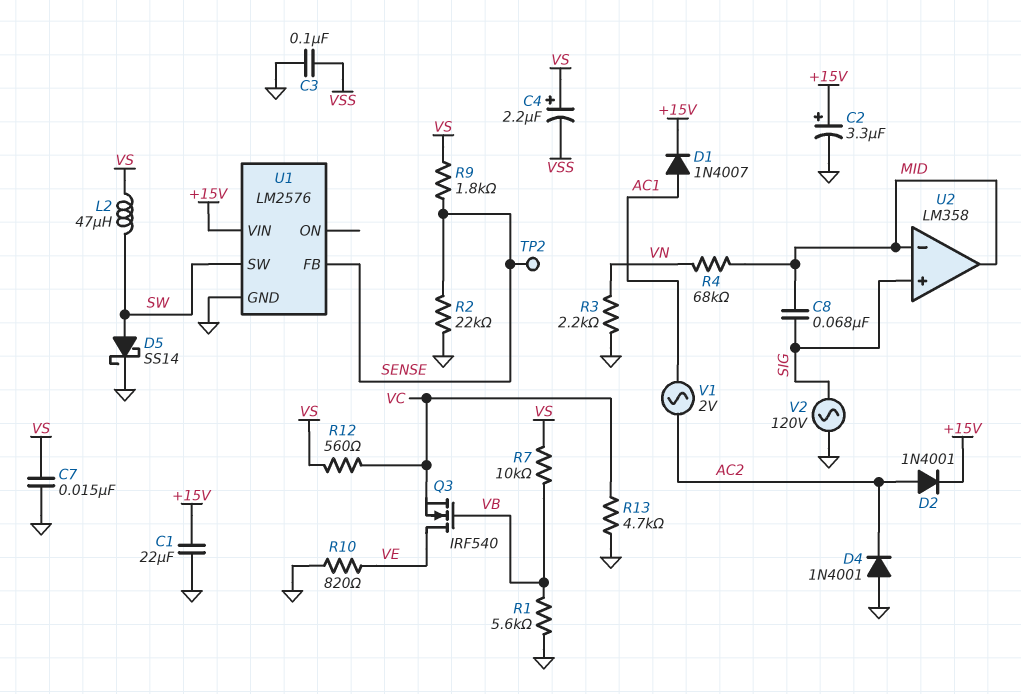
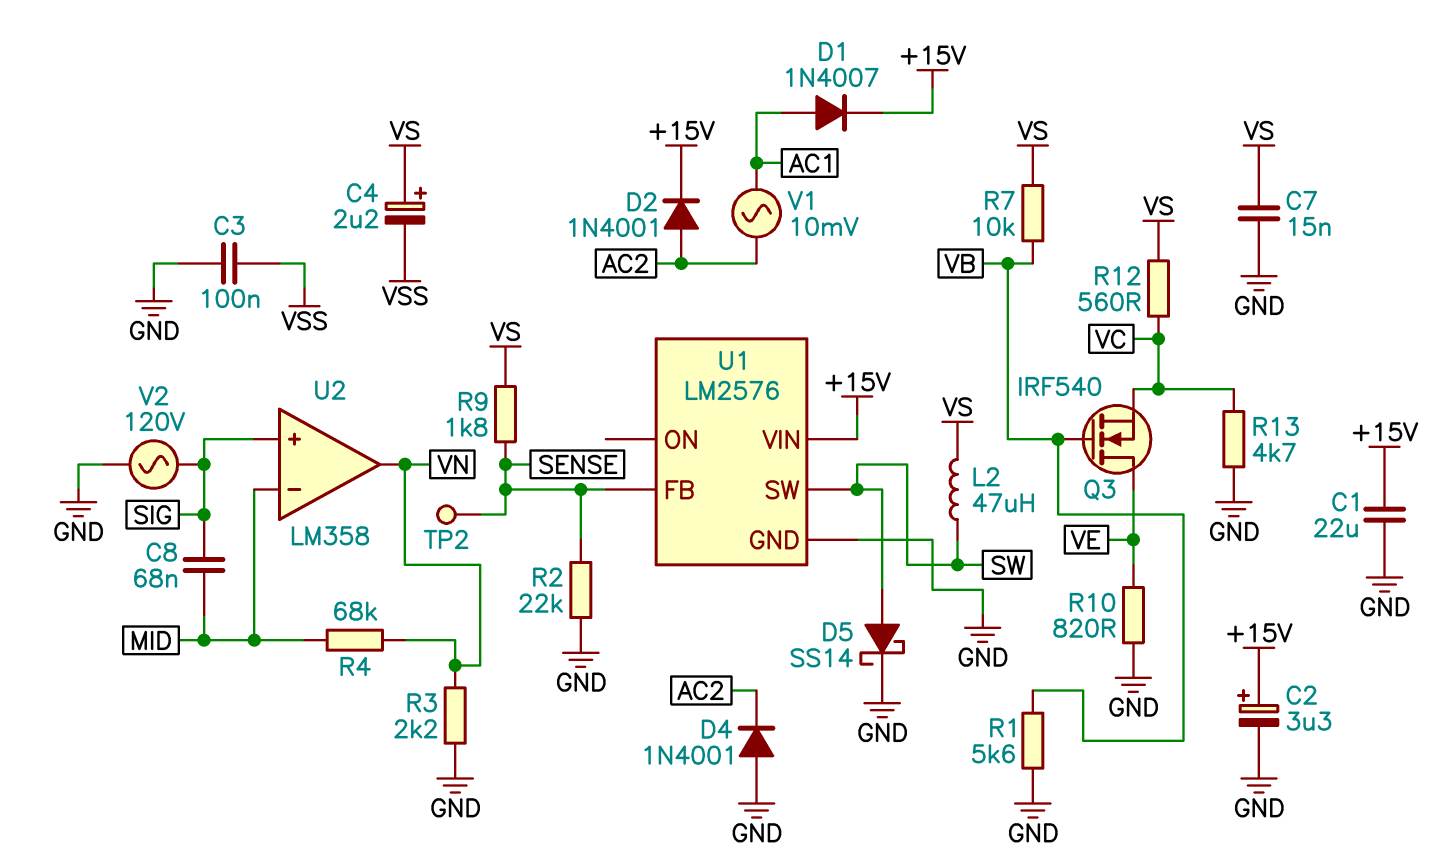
U2 pin out: MID -> VN
V1: AC 2V (AC1, AC2) -> AC 10mV (AC1, AC2)

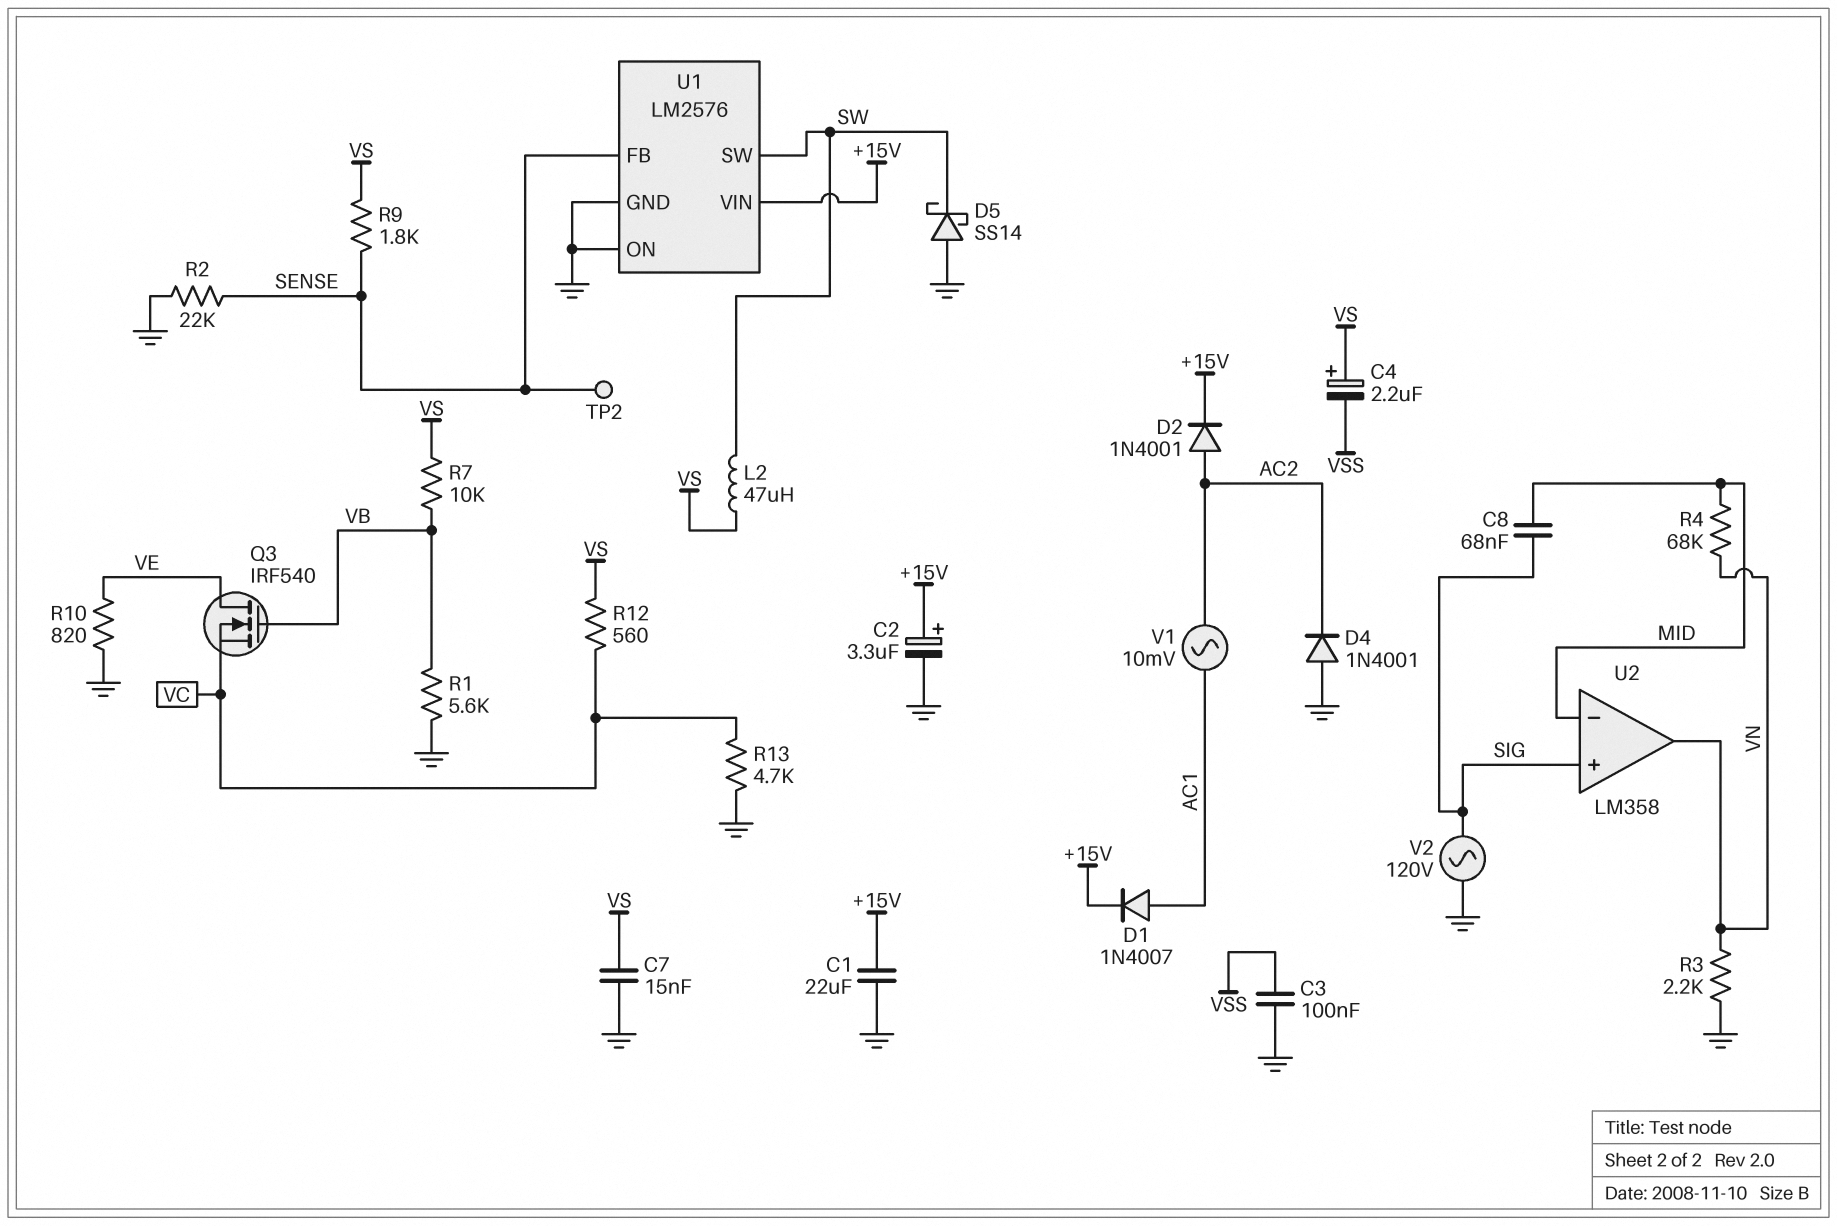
D5: schottky SS14 (A SW, K GND) -> schottky SS14 (A GND, K SW)
U1 pin ON: none -> GND

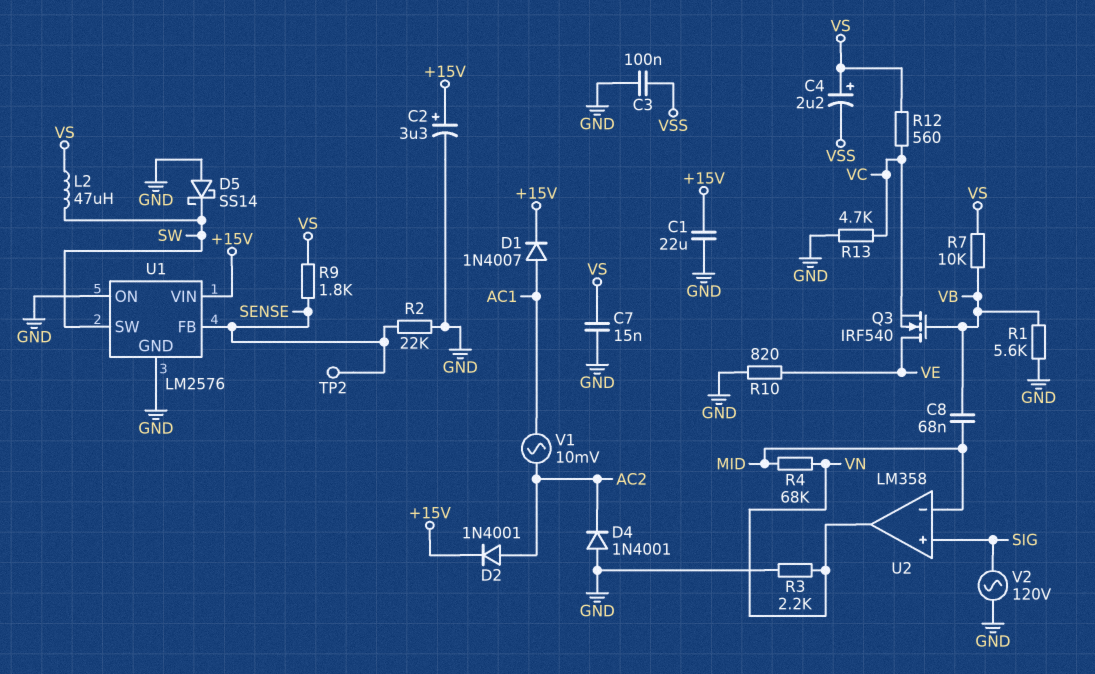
C8: 68nF (MID, SIG) -> 68nF (MID, VB)

